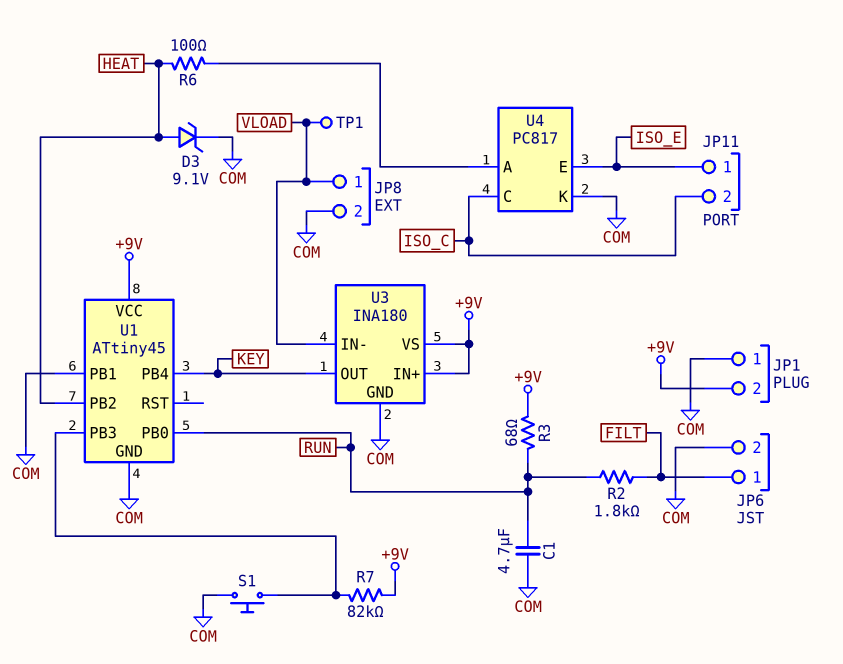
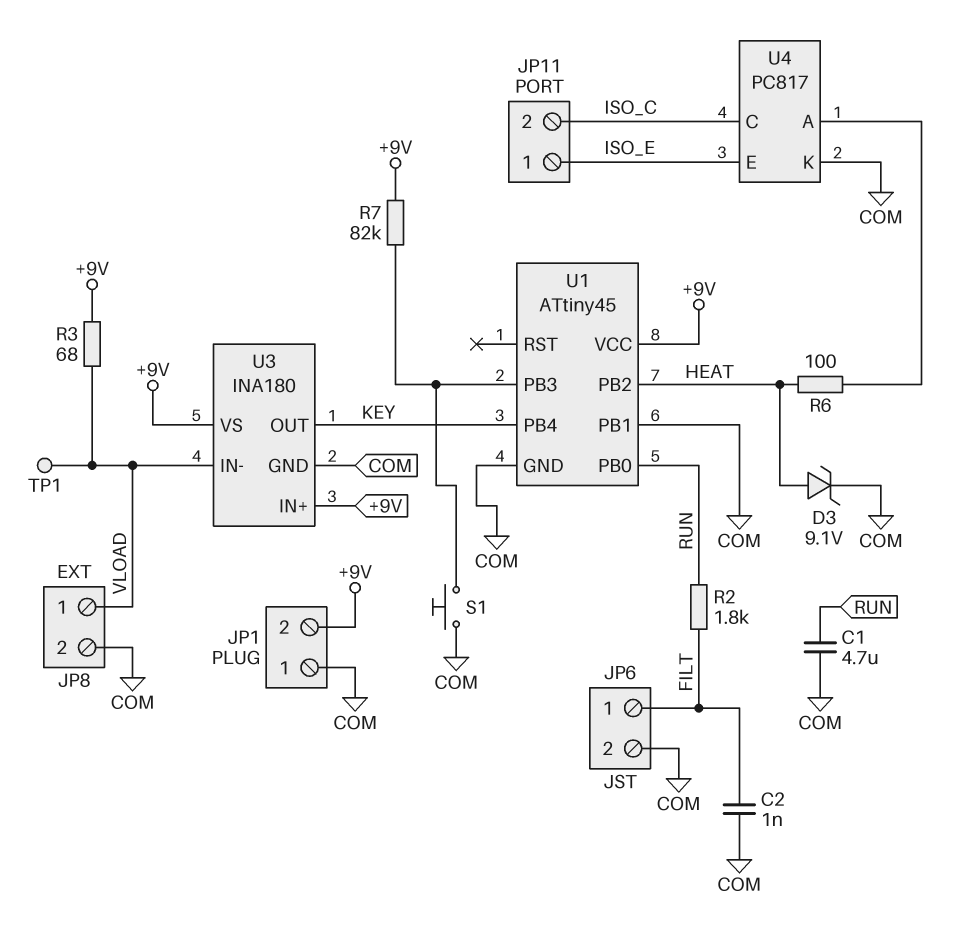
C2: none -> 1nF (COM, FILT)
R3: 68 (+9V, RUN) -> 68 (+9V, VLOAD)

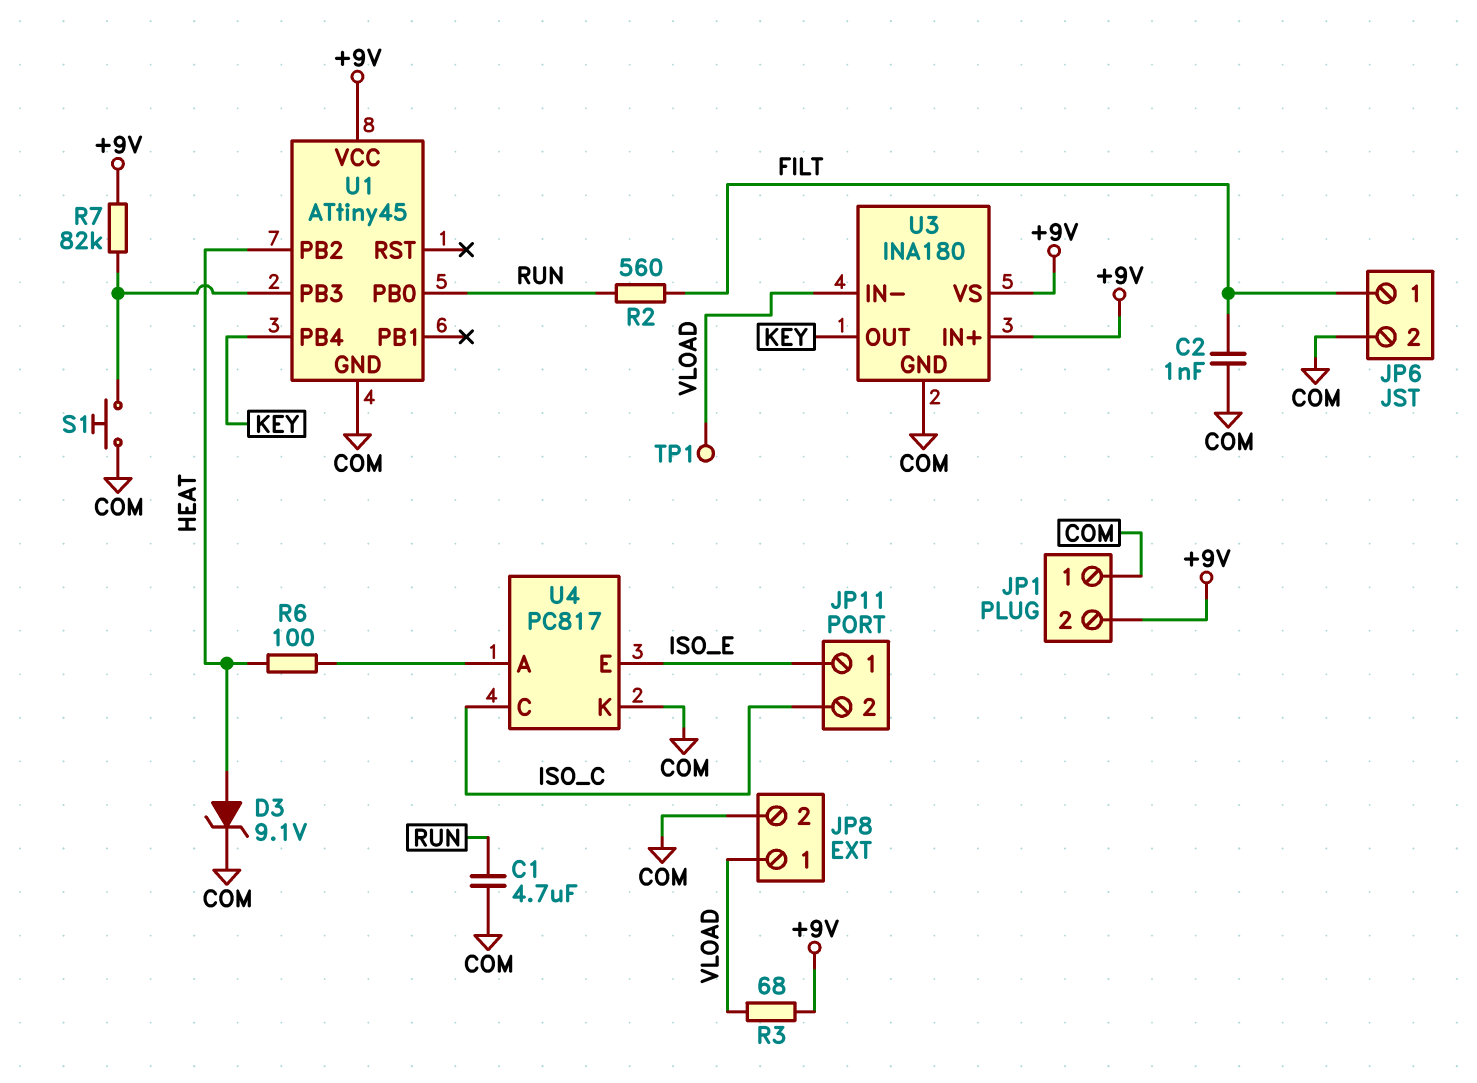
R2: 1.8k (FILT, RUN) -> 560 (FILT, RUN)
U1 pin PB1: COM -> none

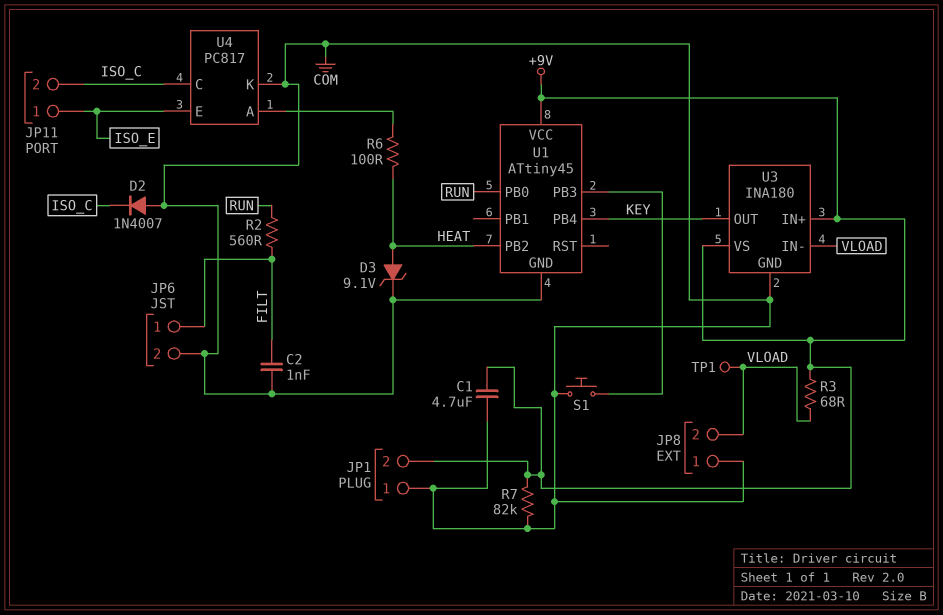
C1: 4.7uF (COM, RUN) -> 4.7uF (+9V, COM)
D2: none -> diode 1N4007 (A COM, K ISO_C)
JP8 pin 1: VLOAD -> COM
JP8 pin 2: COM -> VLOAD
R7: 82k (+9V, U1/PB3) -> 82k (+9V, COM)

